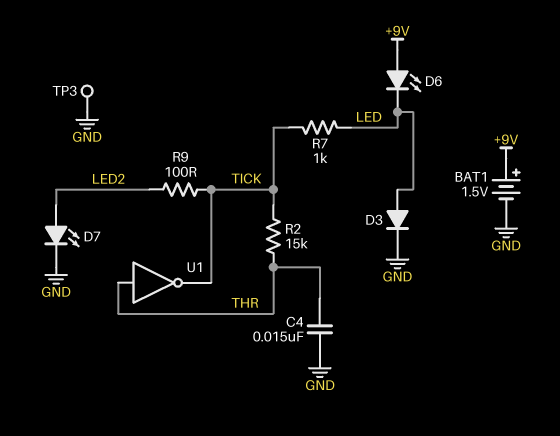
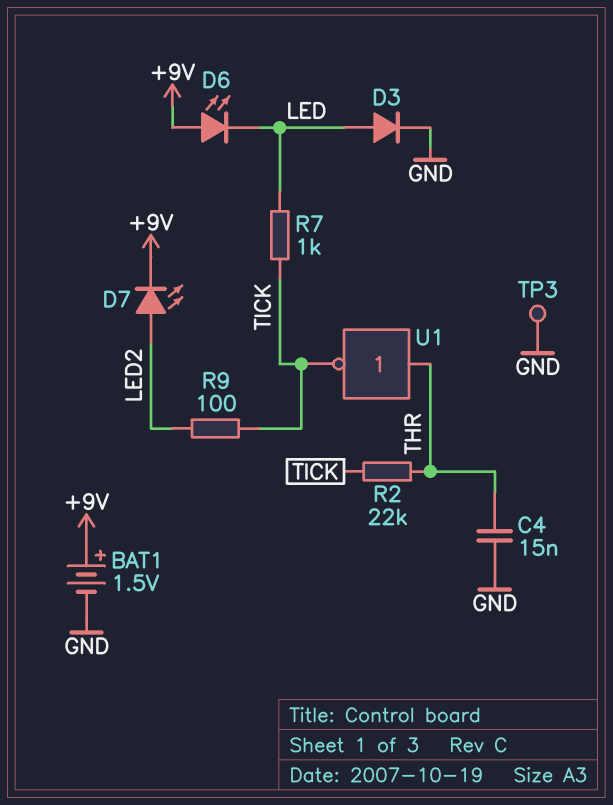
D7: LED (A LED2, K GND) -> LED (A LED2, K +9V)
R2: 15k (THR, TICK) -> 22k (THR, TICK)

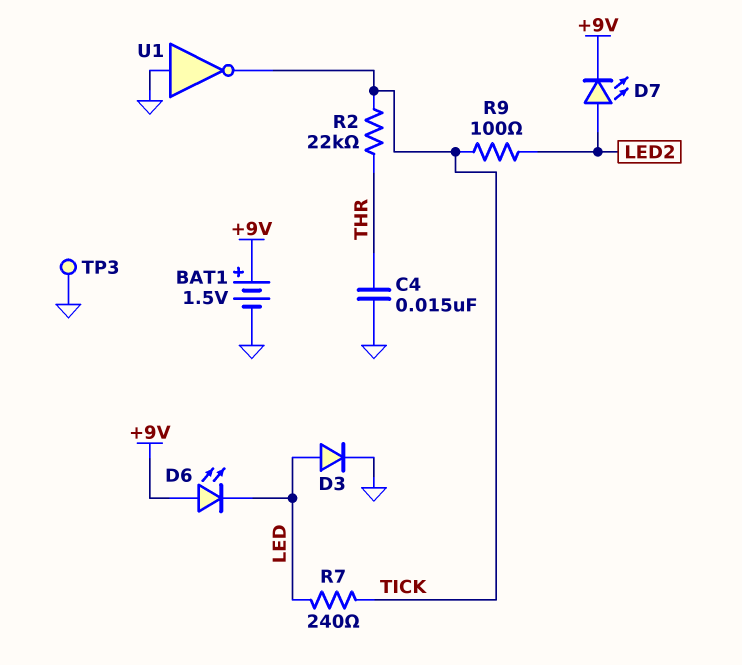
R7: 1k (LED, TICK) -> 240 (LED, TICK)
U1: NOT (in THR, out TICK) -> NOT (in GND, out TICK)

